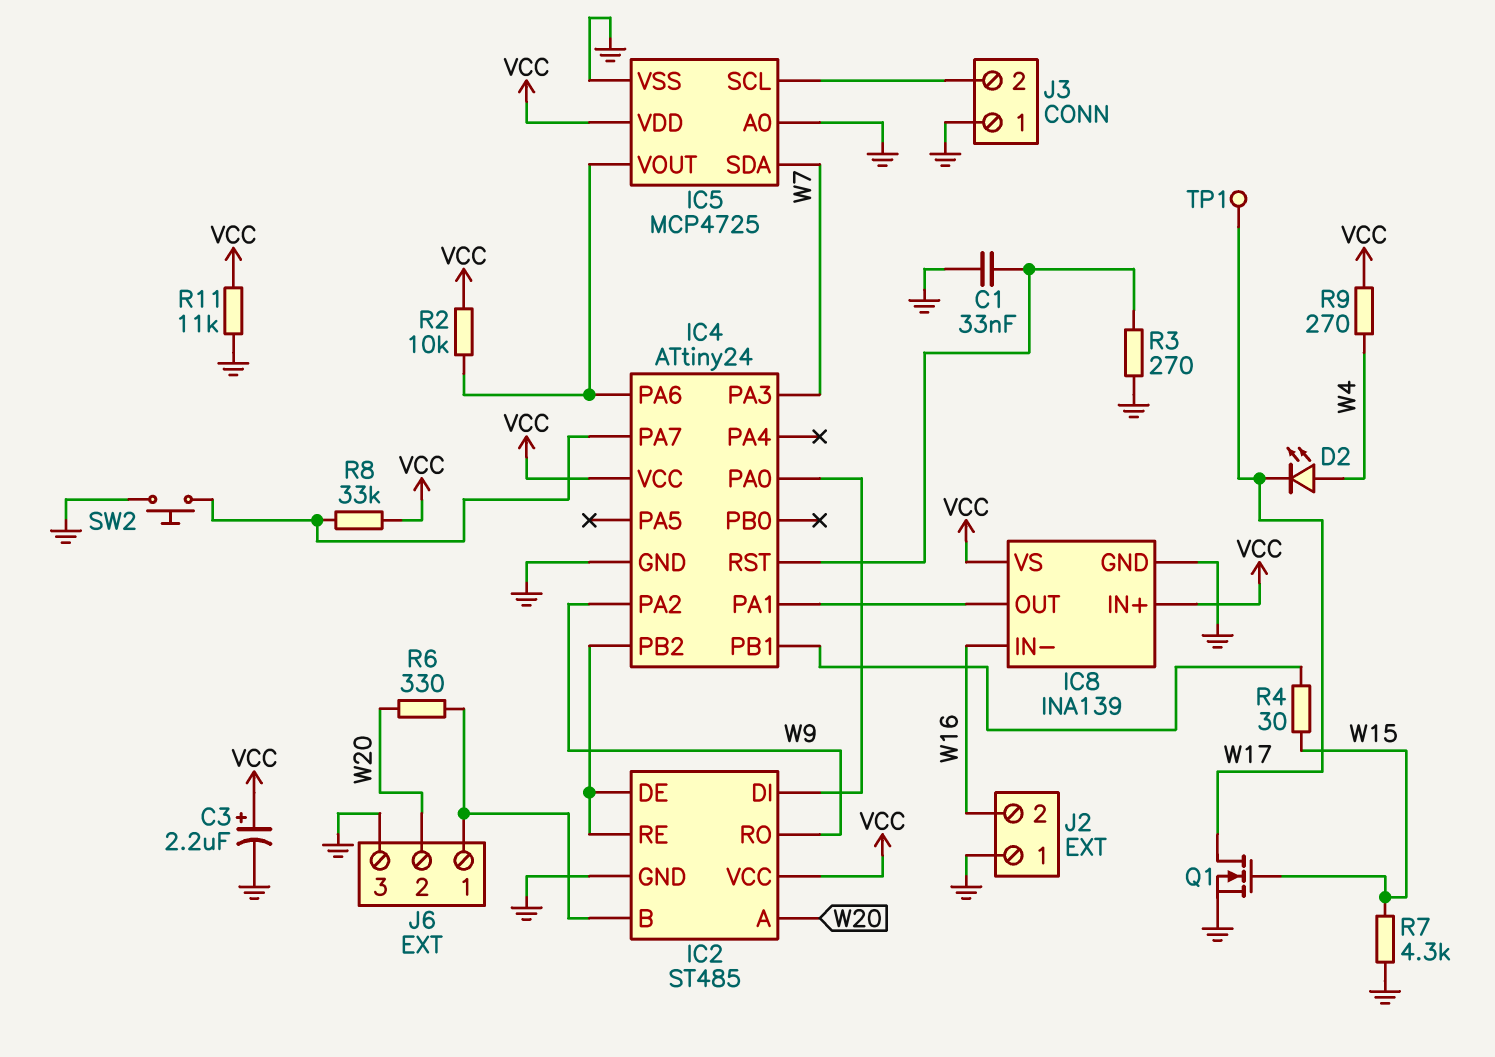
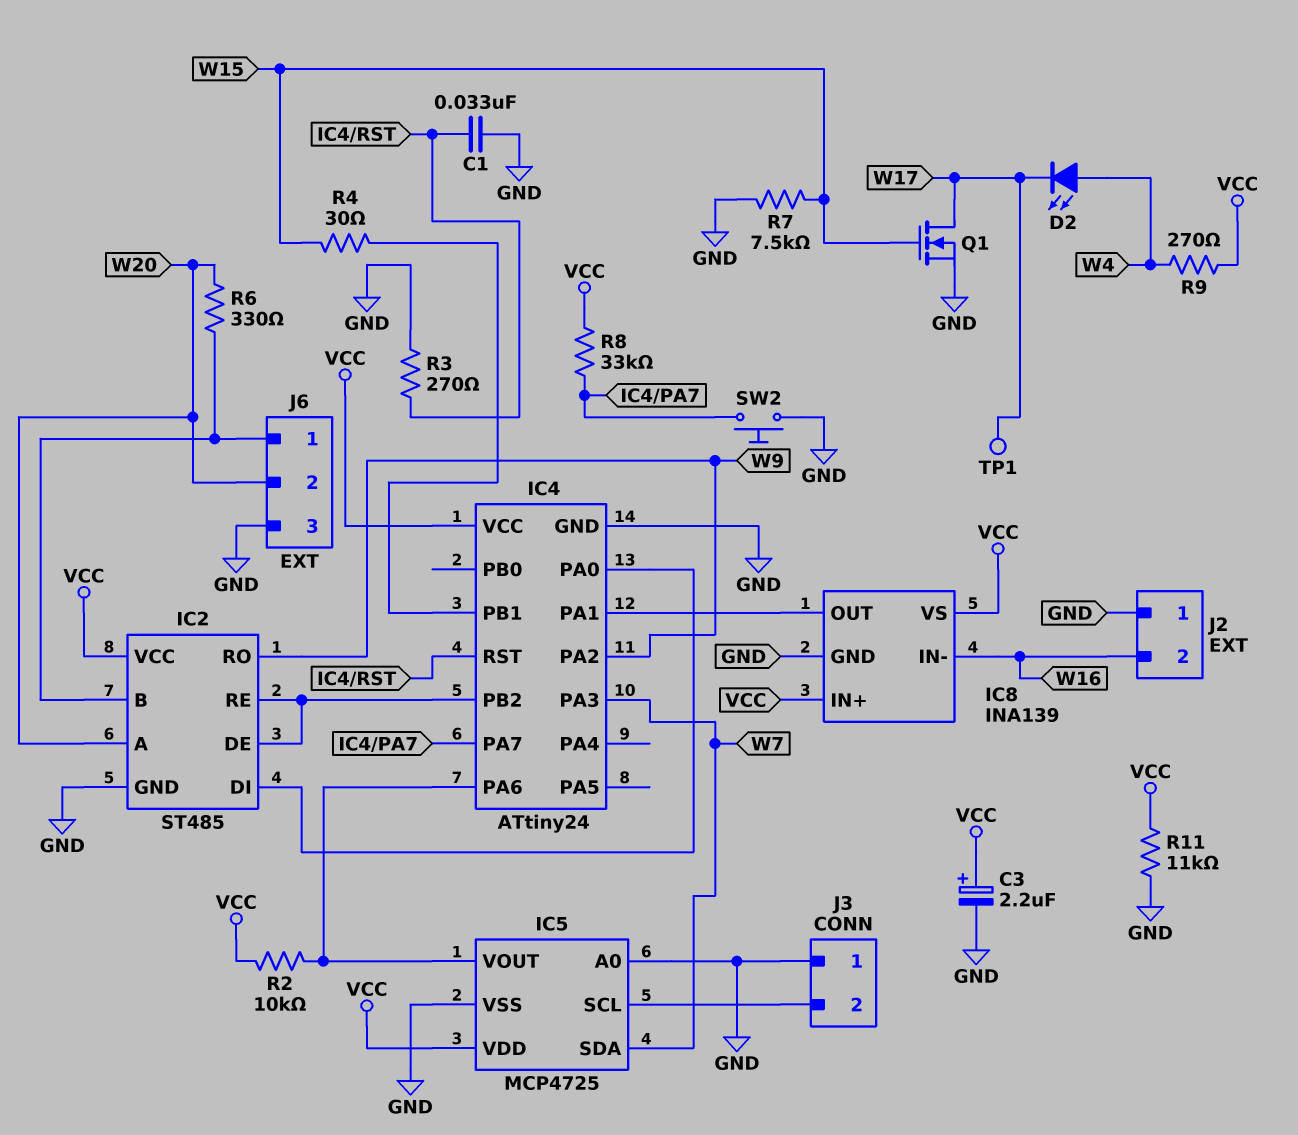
R7: 4.3k (GND, W15) -> 7.5k (GND, W15)

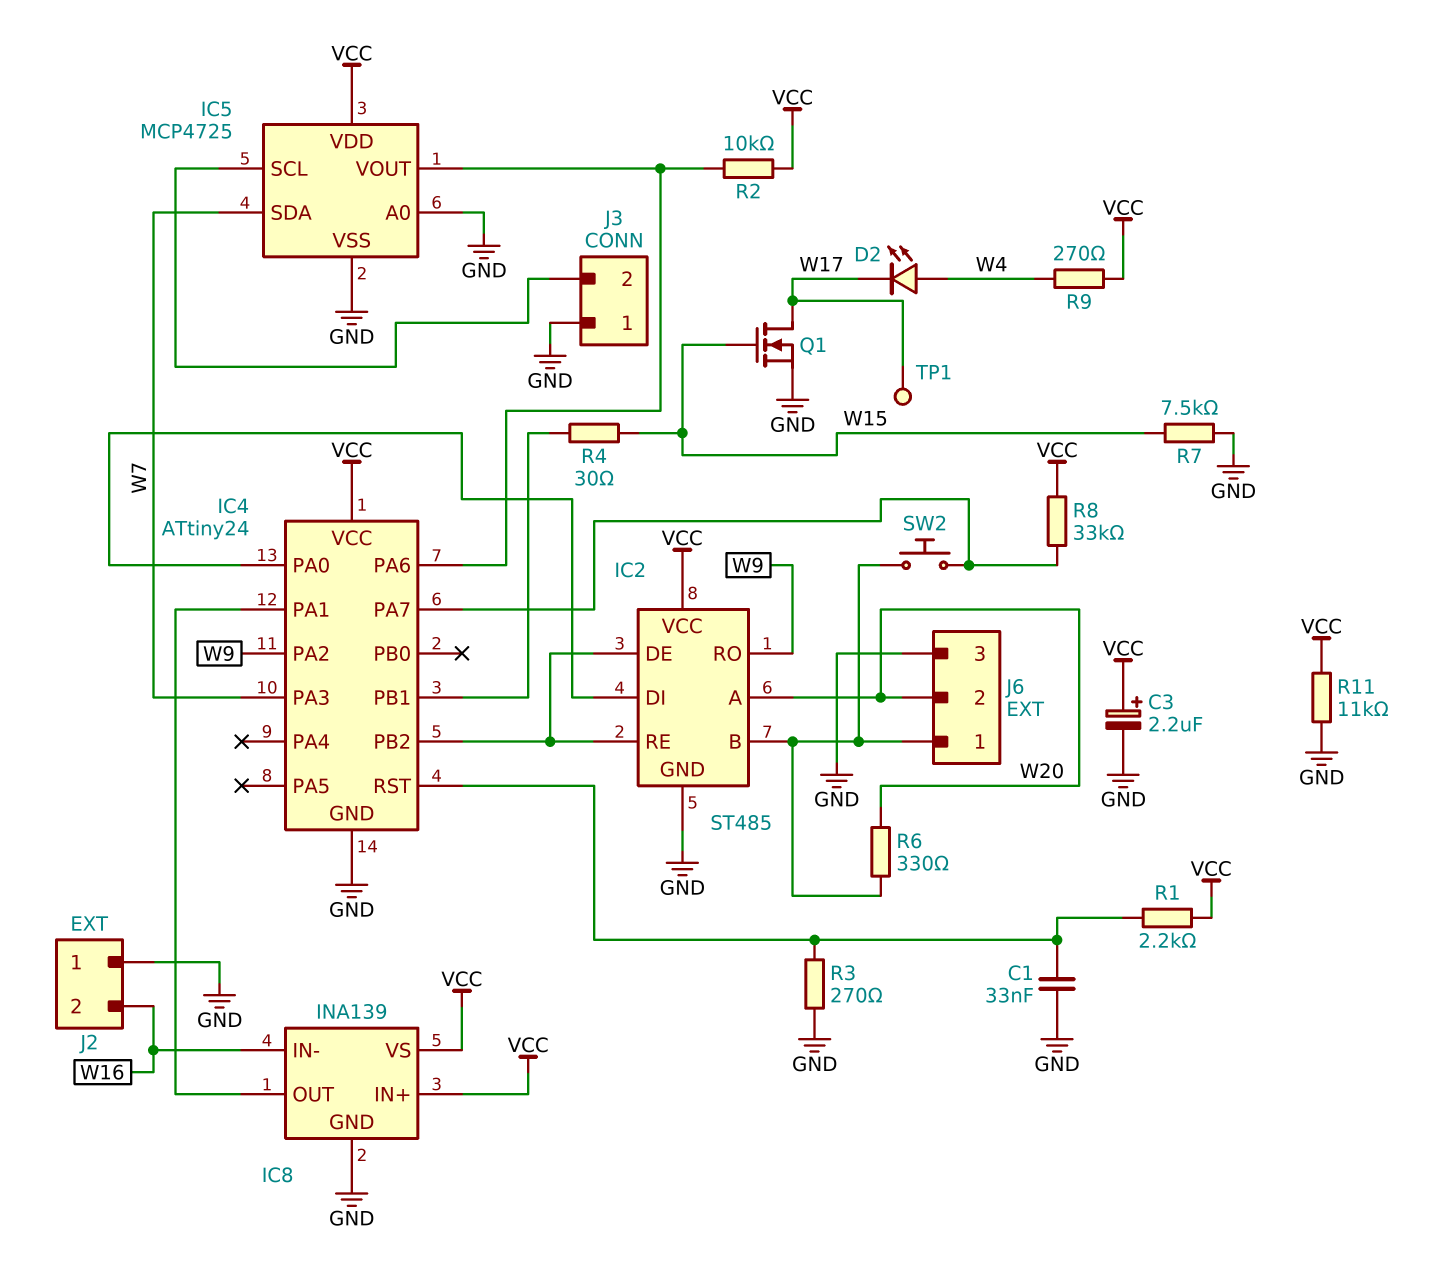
R1: none -> 2.2k (IC4/RST, VCC)
SW2: button (GND, IC4/PA7) -> button (IC2/B, IC4/PA7)

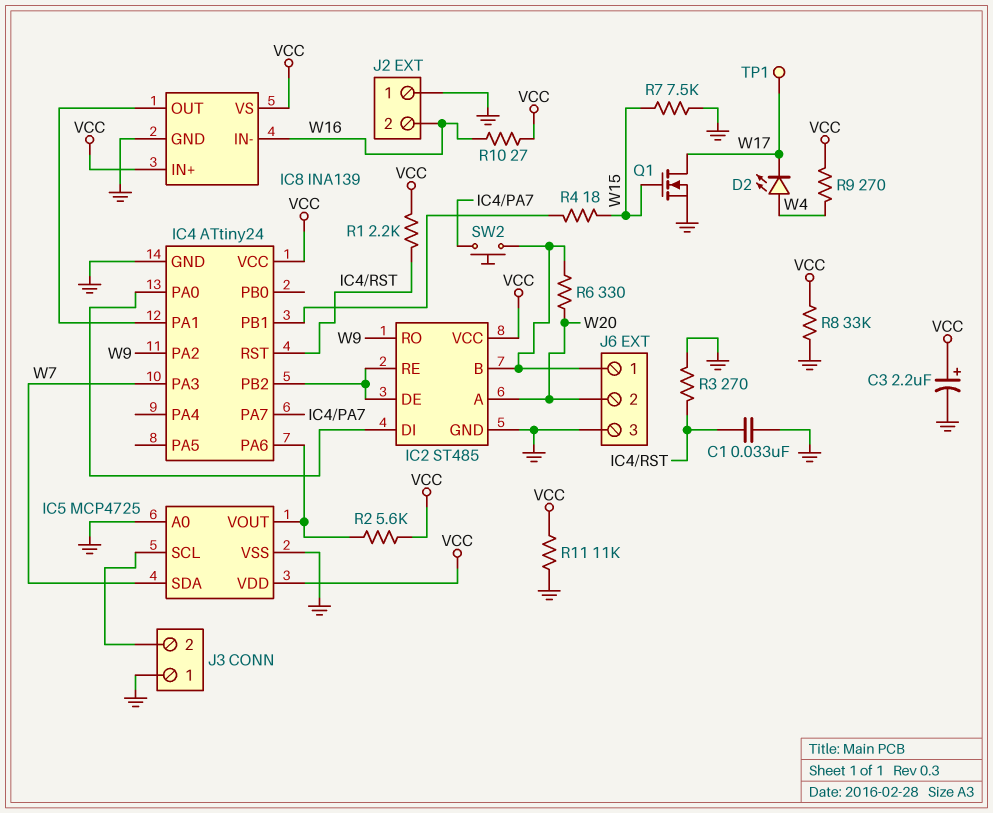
R2: 10k (IC4/PA6, VCC) -> 5.6k (IC4/PA6, VCC)
R4: 30 (IC4/PB1, W15) -> 18 (IC4/PB1, W15)
R8: 33k (IC4/PA7, VCC) -> 33k (GND, VCC)
R10: none -> 27 (VCC, W16)

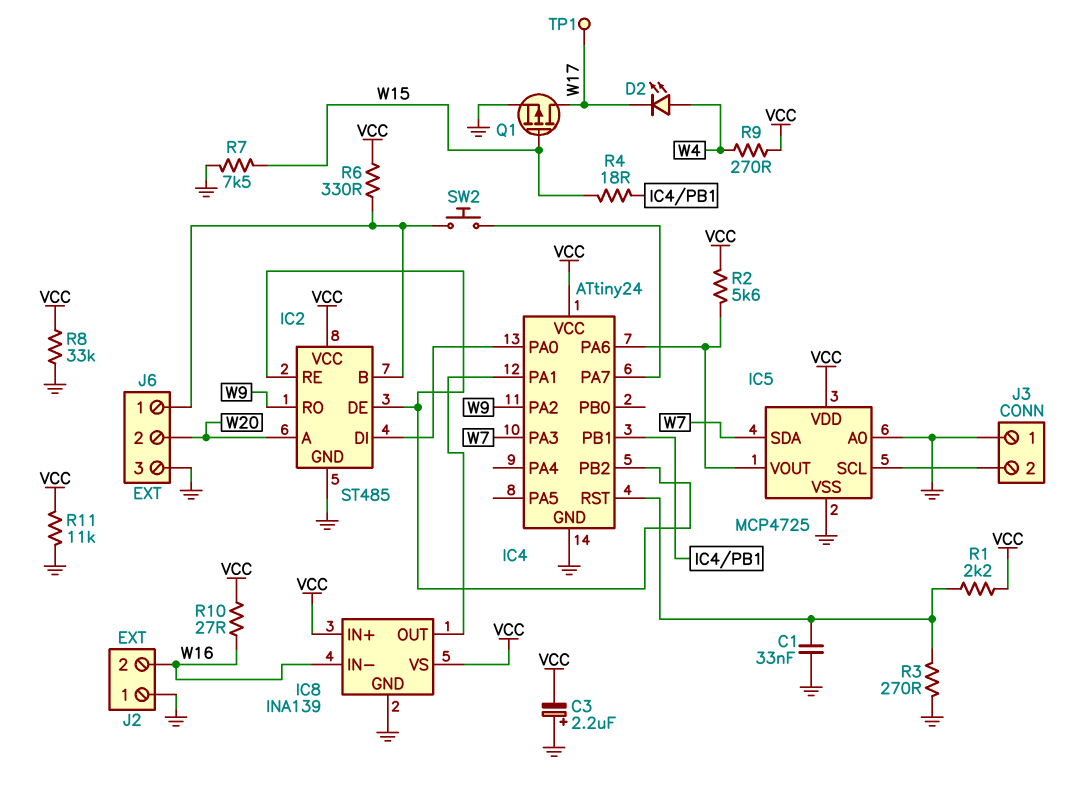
C3: 2.2uF (plus VCC, minus GND) -> 2.2uF (plus GND, minus VCC)
Q1: NMOS (G W15, D W17, S GND) -> PMOS (G W15, D W17, S GND)
R6: 330 (IC2/B, W20) -> 330 (IC2/B, VCC)

